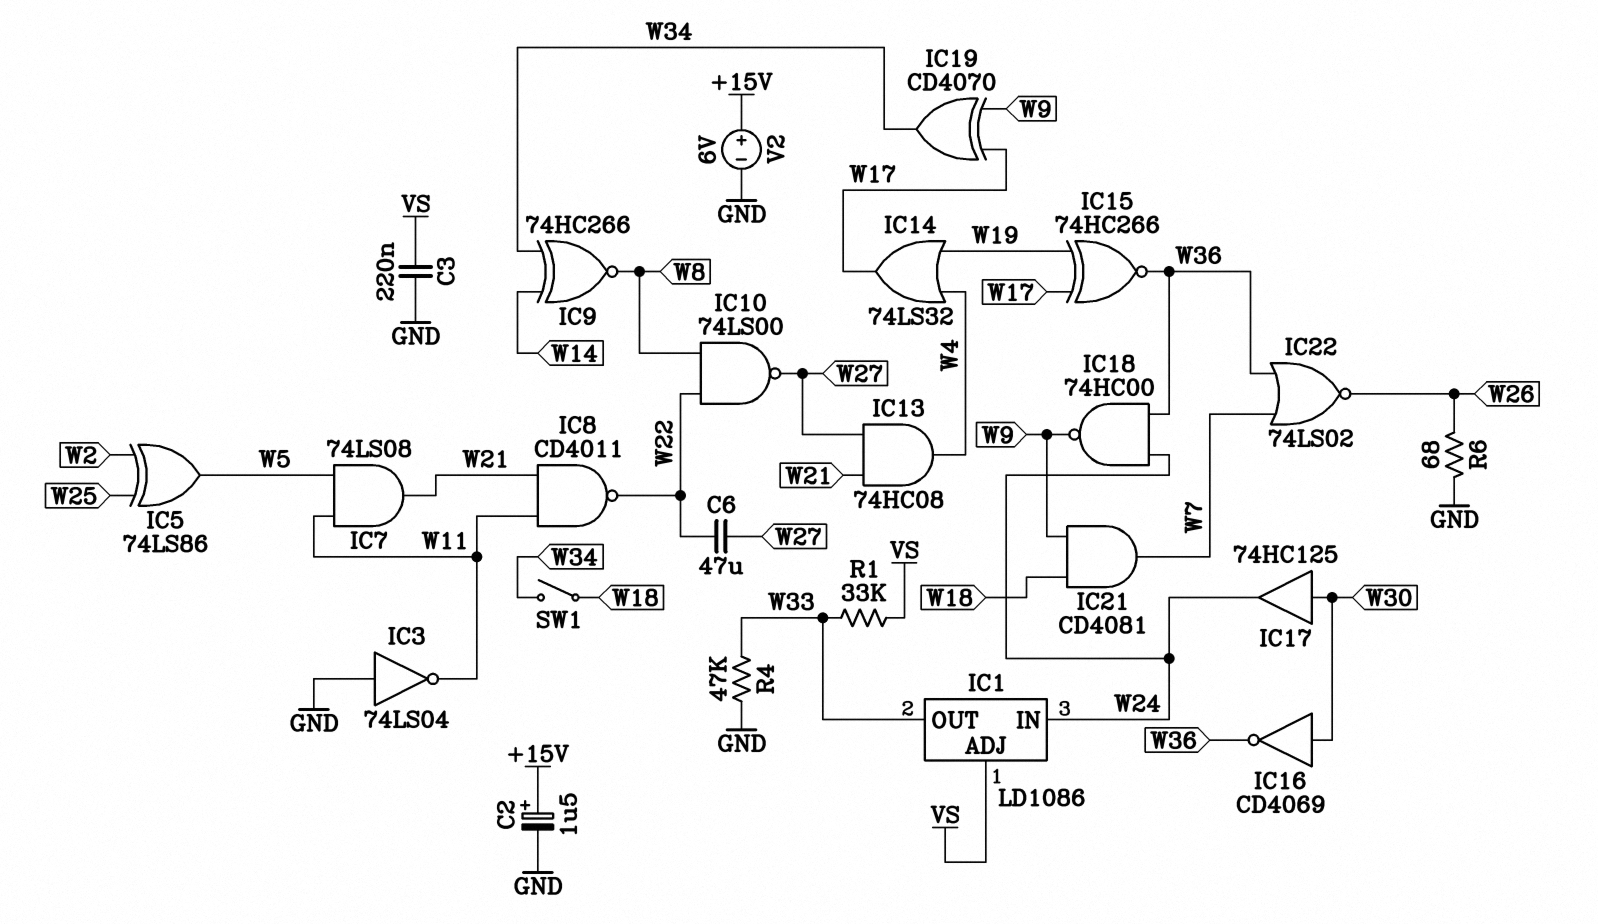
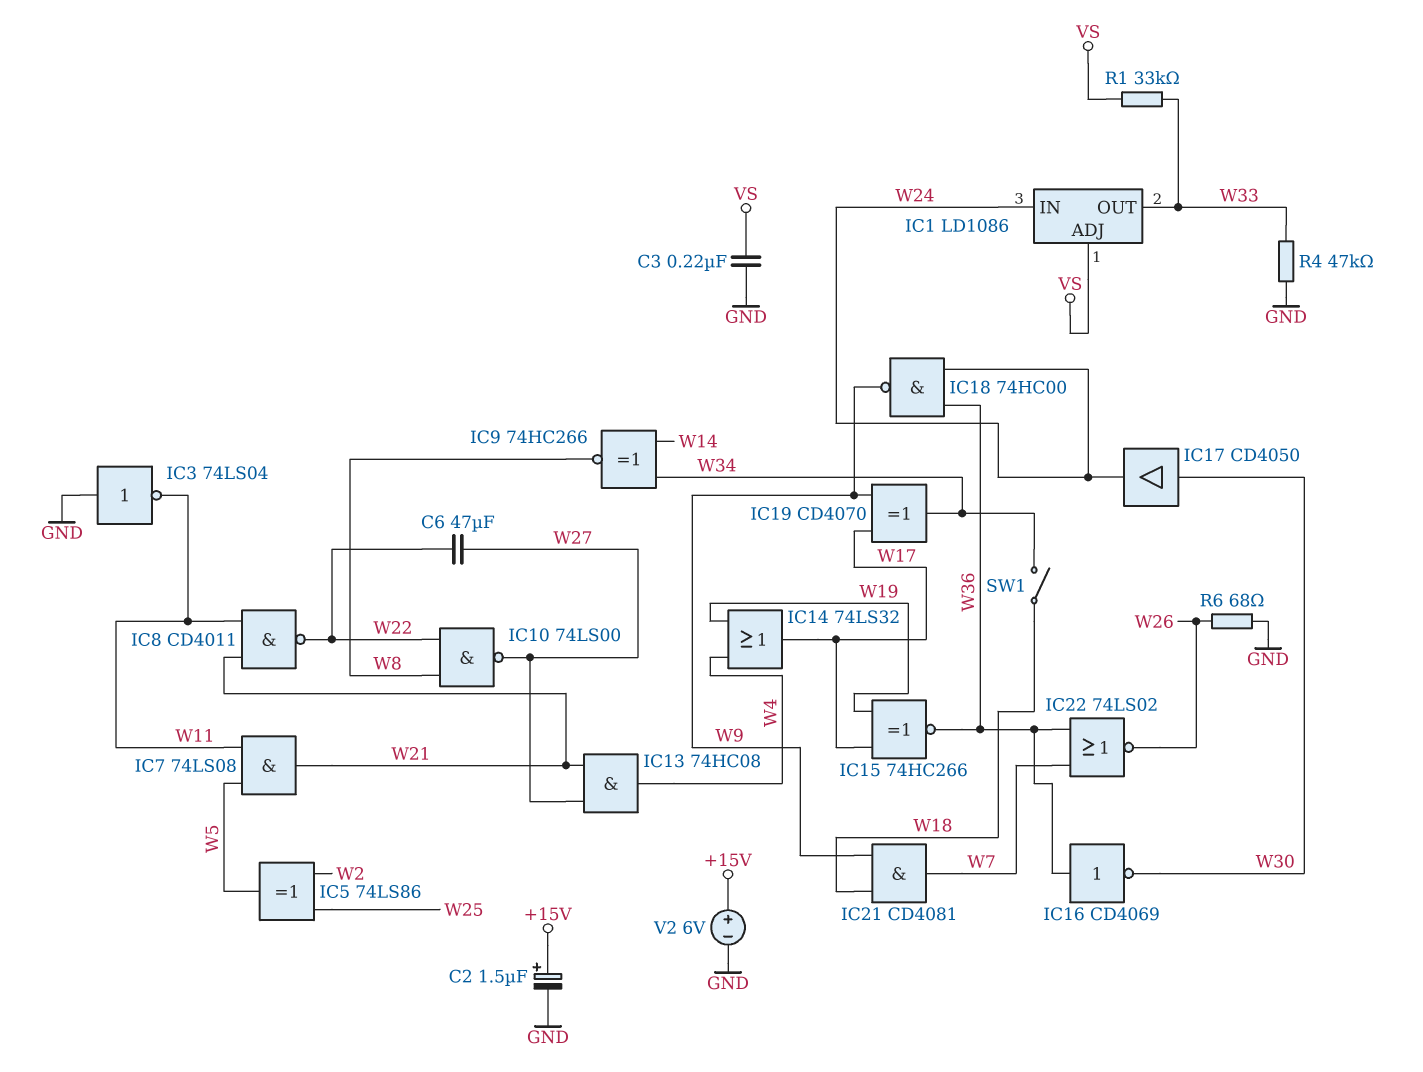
IC16: NOT CD4069 (in W30, out W36) -> NOT CD4069 (in W36, out W30)
IC17: buffer 74HC125 (in W30, out W24) -> buffer CD4050 (in W30, out W24)

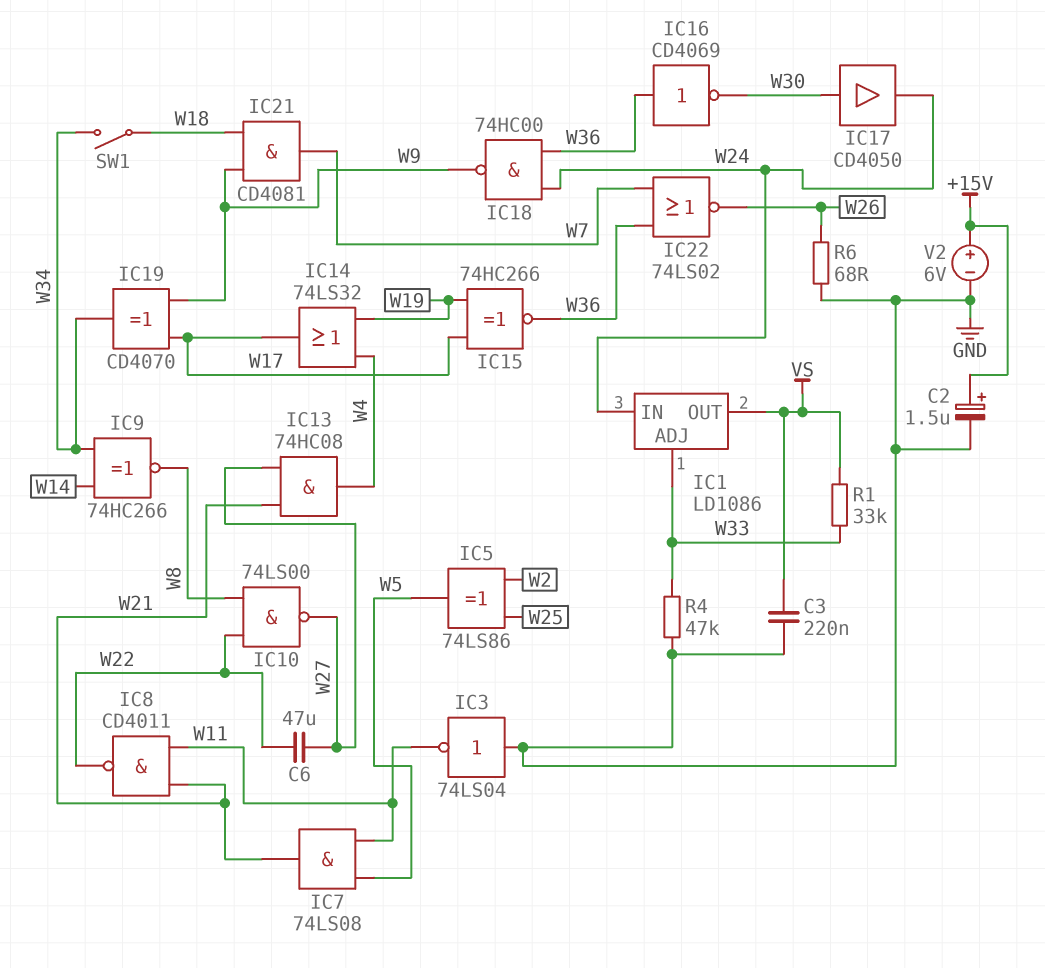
IC1 pin ADJ: VS -> W33
IC1 pin OUT: W33 -> VS

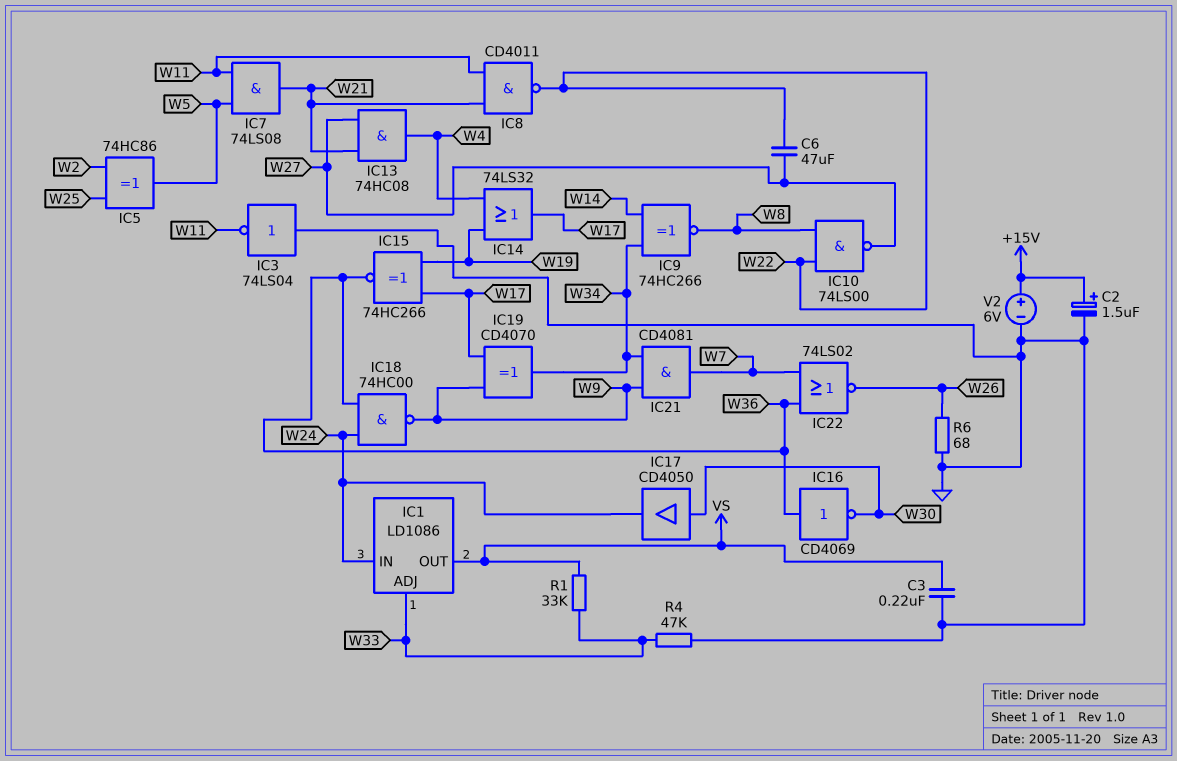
IC5: XOR 74LS86 (in W2, in W25, out W5) -> XOR 74HC86 (in W2, in W25, out W5)
IC21: AND CD4081 (in W9, in W18, out W7) -> AND CD4081 (in W9, in W34, out W7)
SW1: switch (W18, W34) -> none

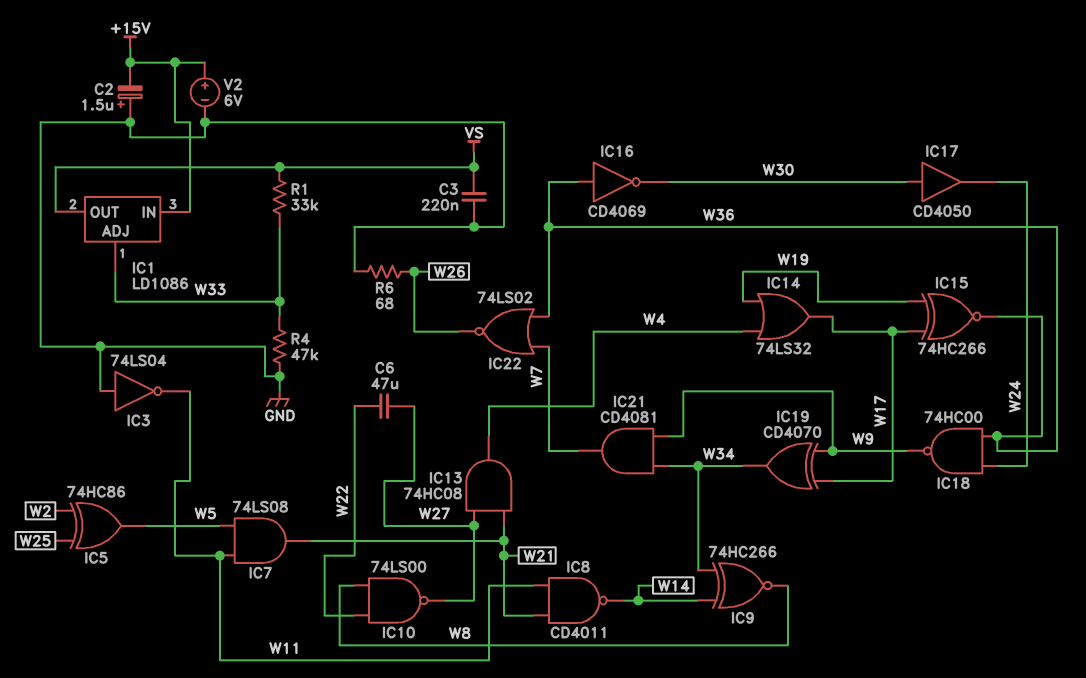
C2: 1.5uF (plus +15V, minus GND) -> 1.5uF (plus GND, minus +15V)
IC1 pin IN: W24 -> +15V
IC8: NAND CD4011 (in W11, in W21, out W22) -> NAND CD4011 (in W11, in W21, out W14)

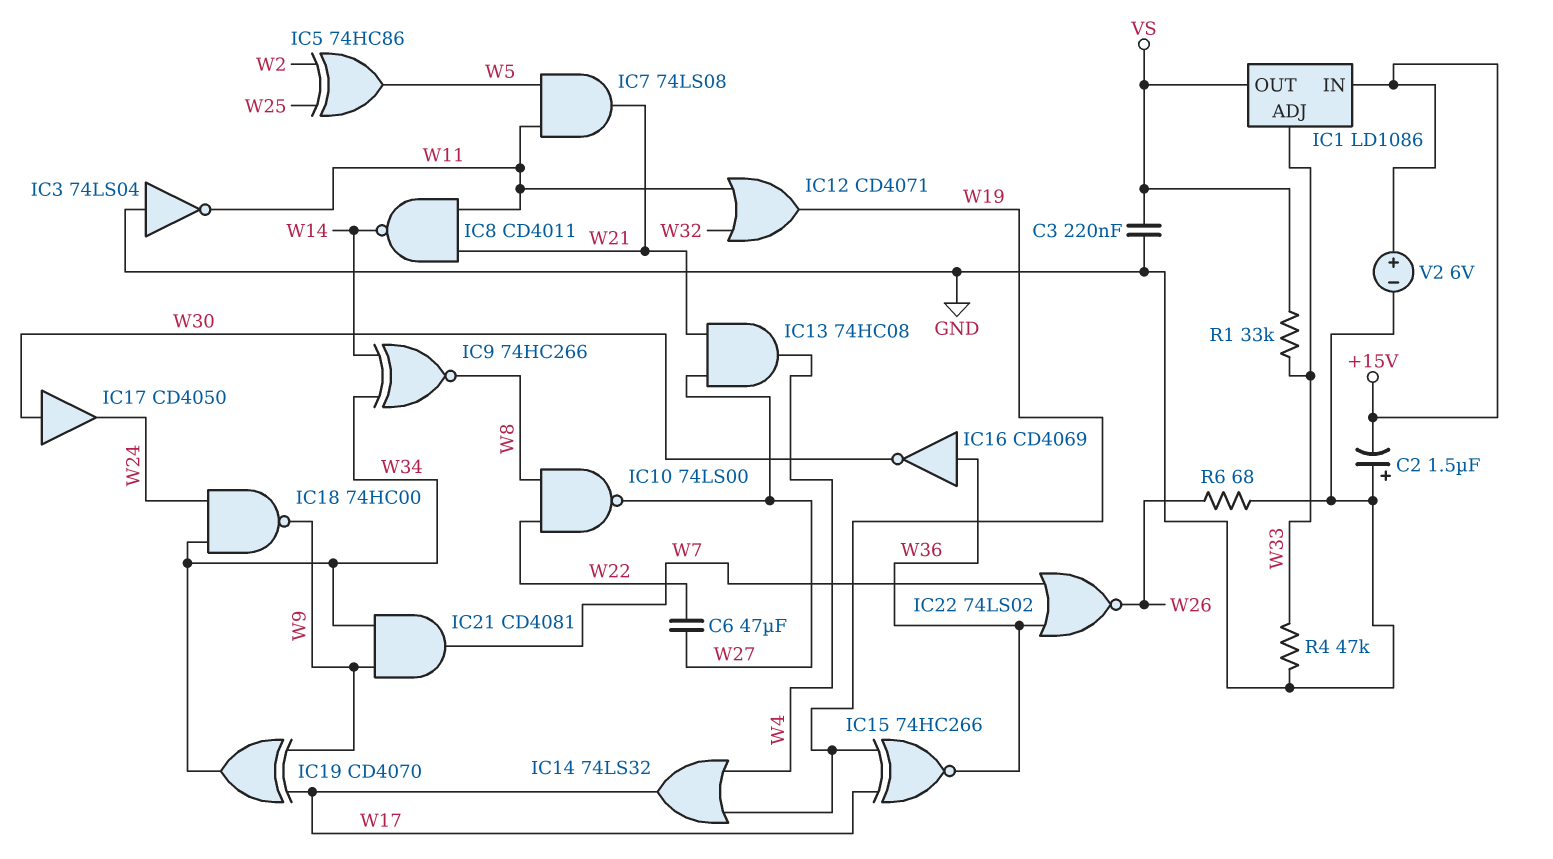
IC12: none -> OR CD4071 (in W11, in W32, out W19)
IC18: NAND 74HC00 (in W24, in W36, out W9) -> NAND 74HC00 (in W24, in W34, out W9)

